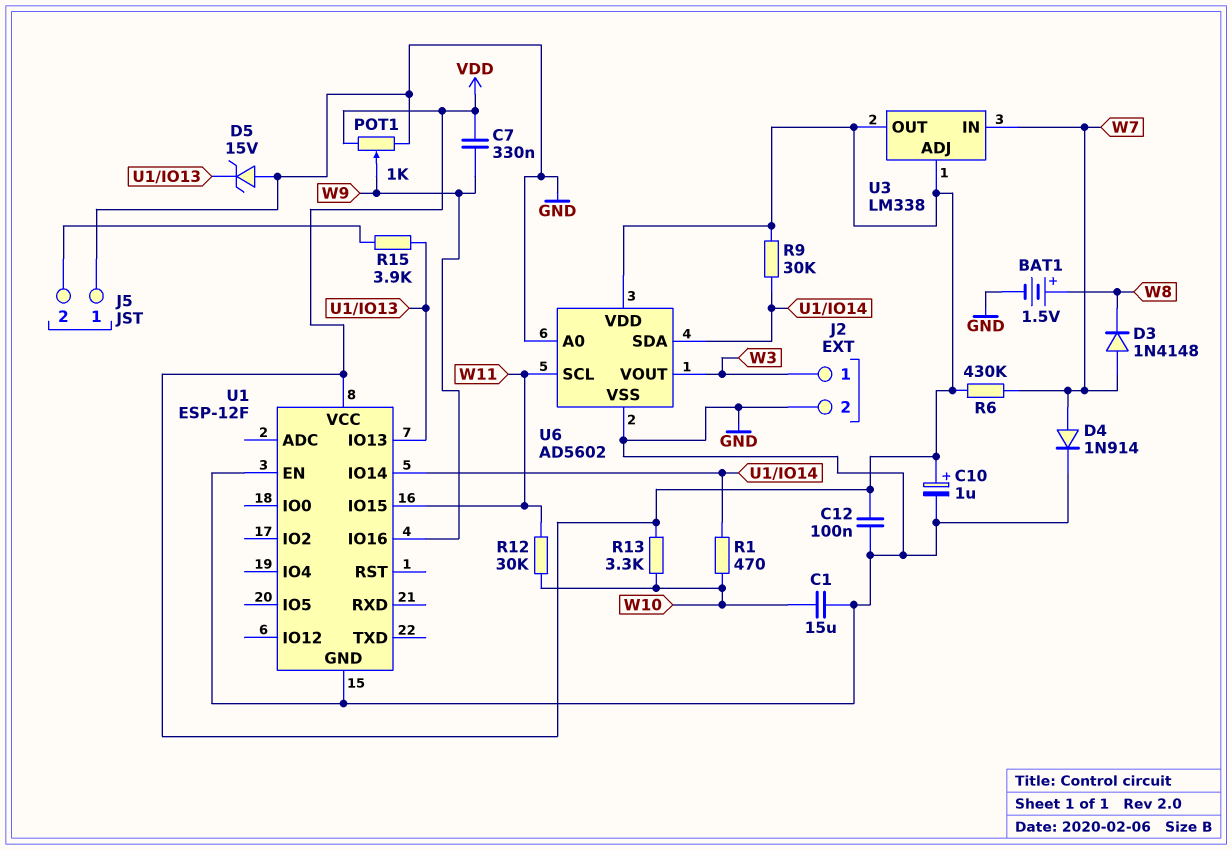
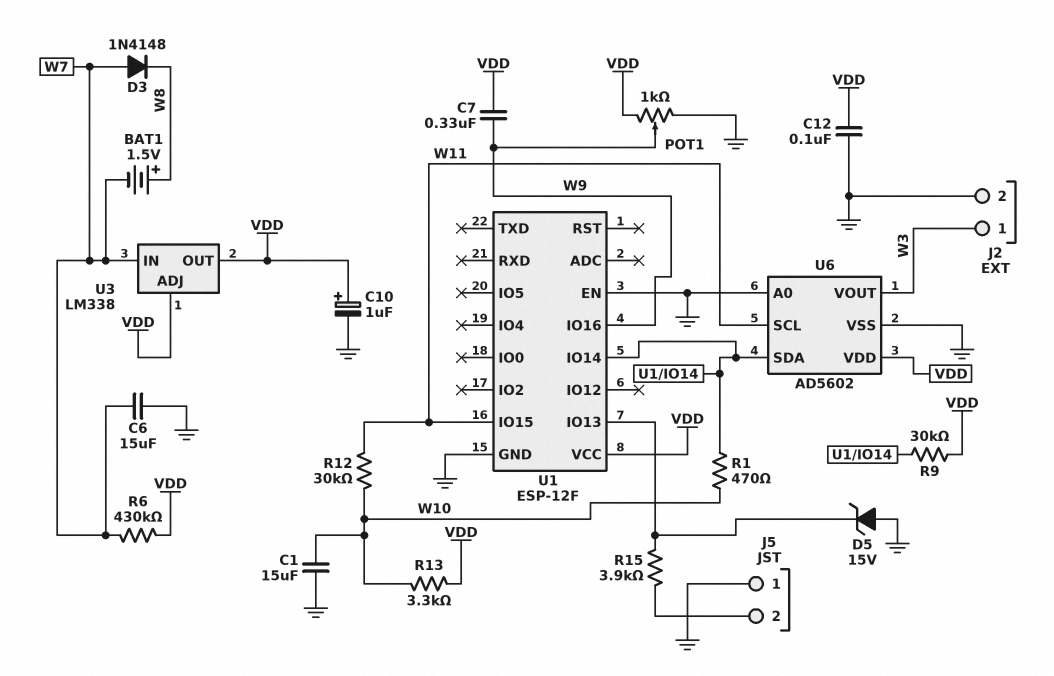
BAT1: 1.5V (plus W8, minus GND) -> 1.5V (plus W8, minus W7)
C6: none -> 15uF (GND, W7)
D4: diode 1N914 (A W7, K GND) -> none

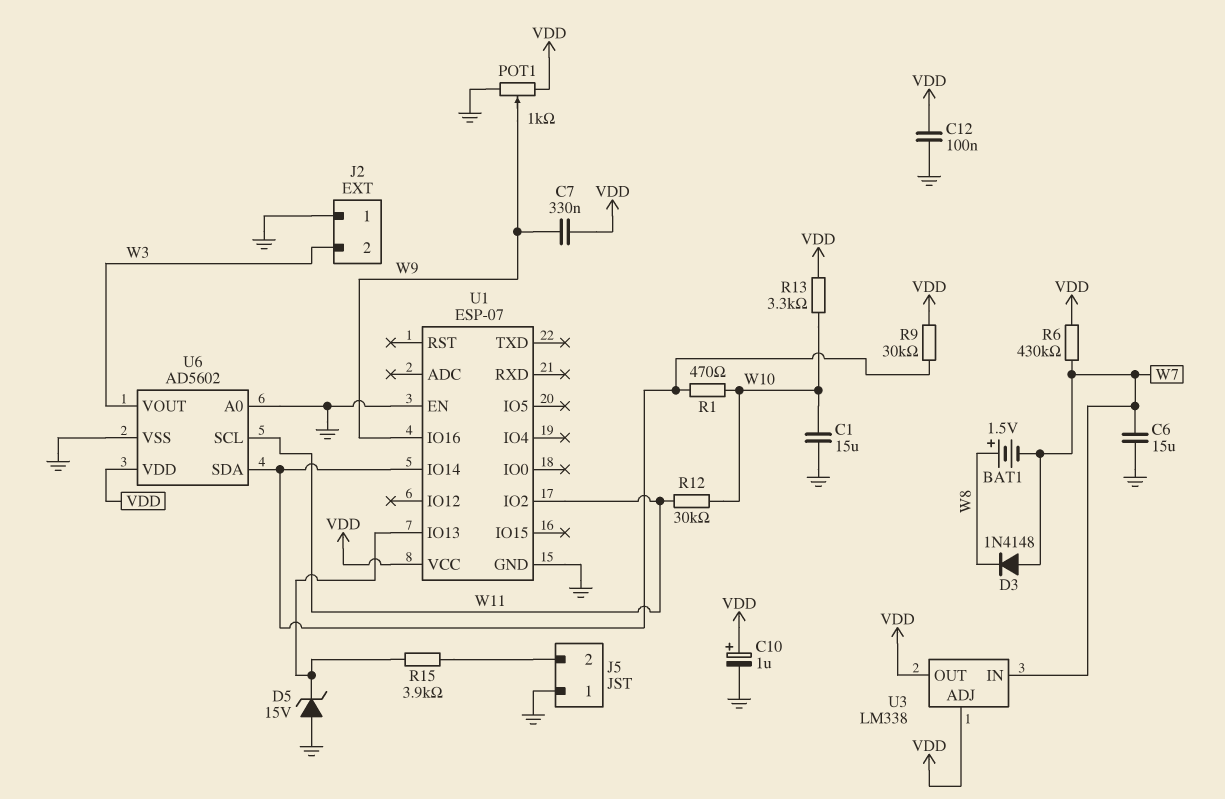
J2 pin 1: W3 -> GND
J2 pin 2: GND -> W3
U1: ESP-12F -> ESP-07
U1 pin IO2: none -> W11
U1 pin IO15: W11 -> none

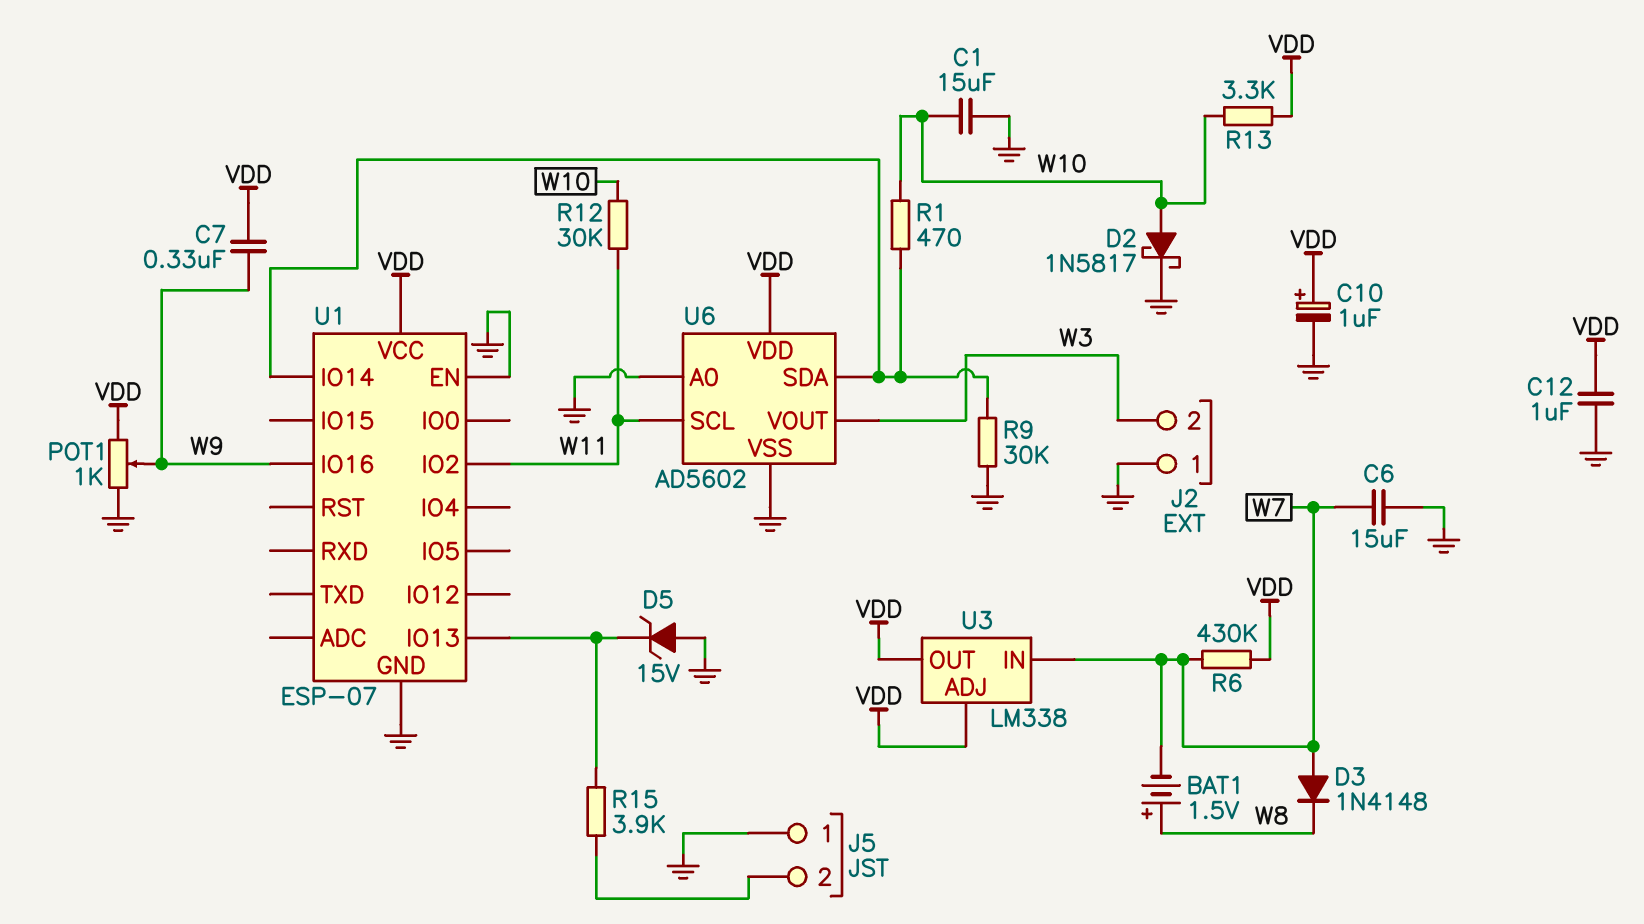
C12: 100nF (GND, VDD) -> 1uF (GND, VDD)
D2: none -> schottky 1N5817 (A W10, K GND)
R9: 30k (U1/IO14, VDD) -> 30k (GND, U1/IO14)

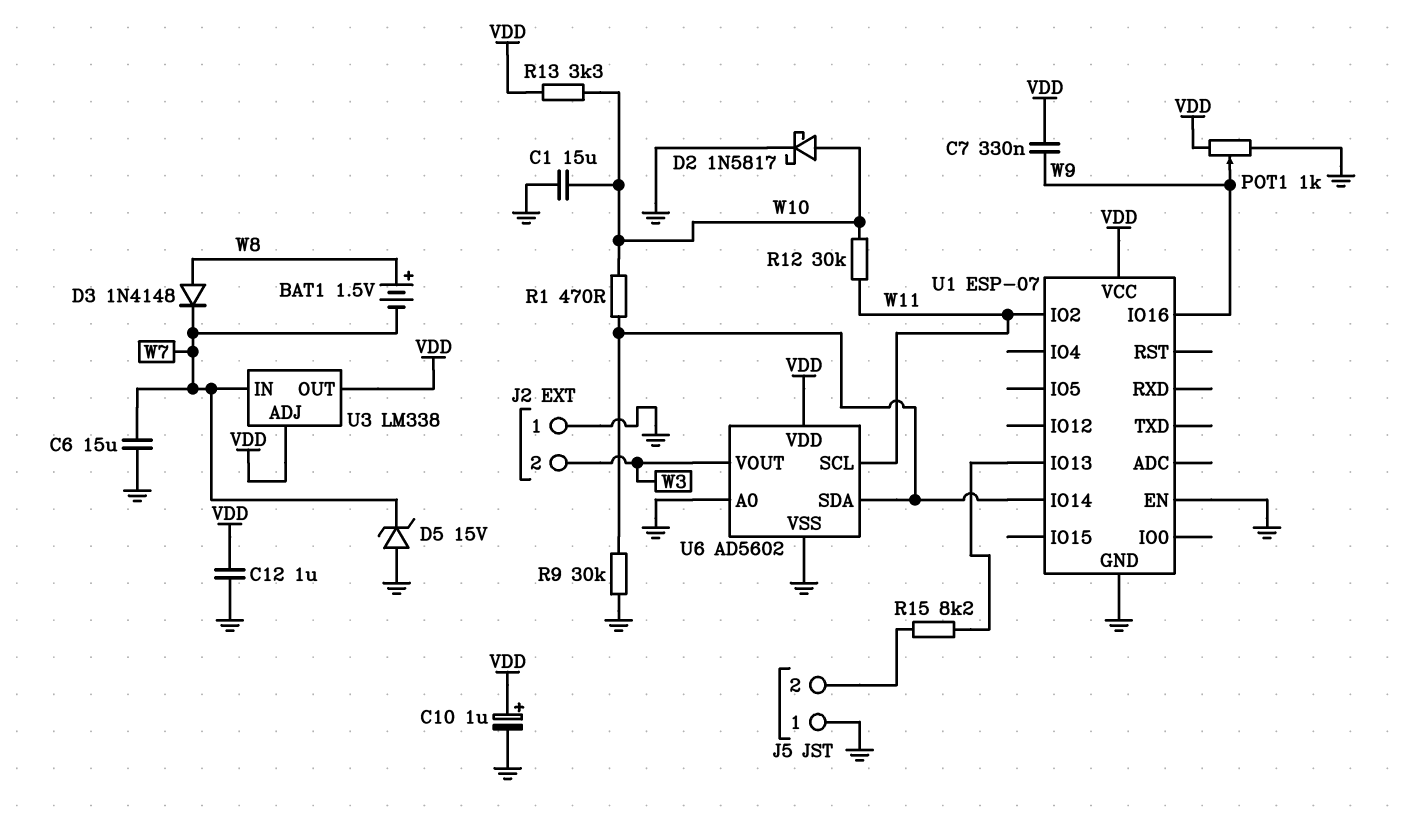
D3: diode 1N4148 (A W7, K W8) -> diode 1N4148 (A W8, K W7)
D5: zener 15V (A GND, K U1/IO13) -> zener 15V (A GND, K W7)
R6: 430k (VDD, W7) -> none
R15: 3.9k (J5/2, U1/IO13) -> 8.2k (J5/2, U1/IO13)

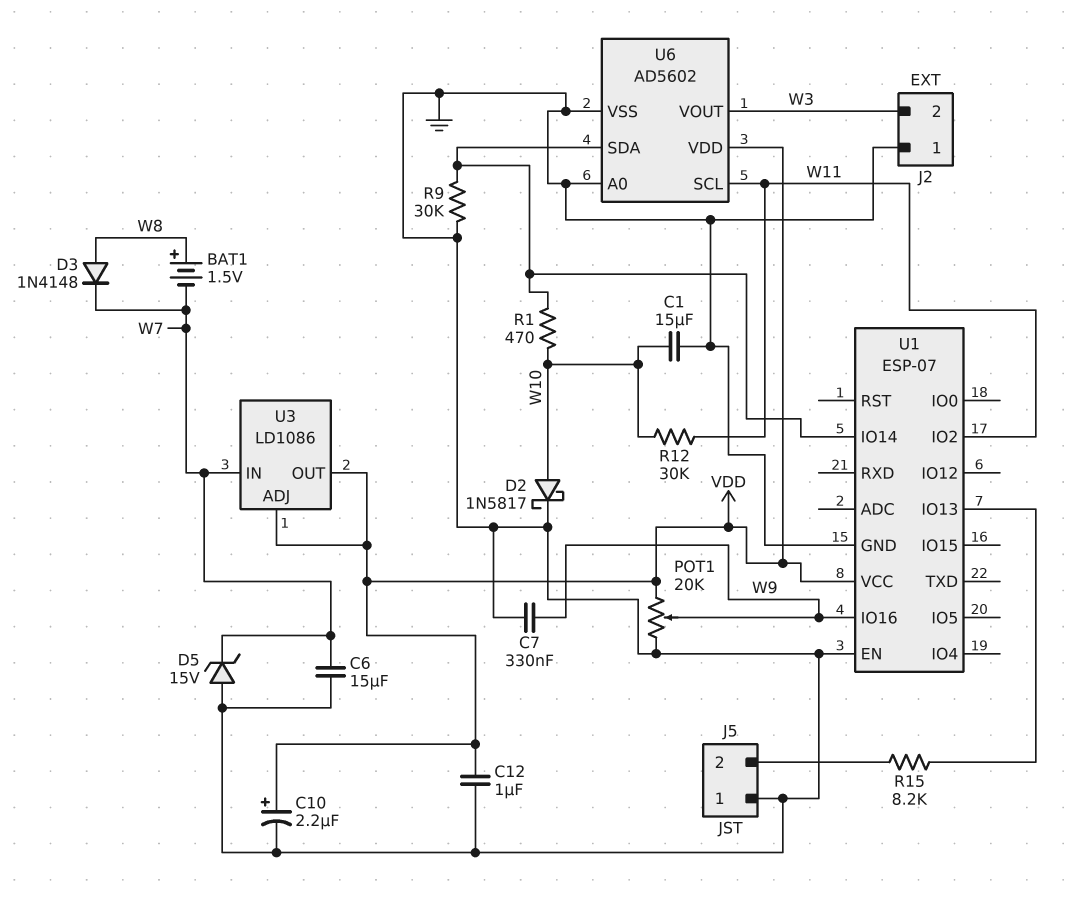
C7: 330nF (VDD, W9) -> 330nF (GND, W9)
C10: 1uF (plus VDD, minus GND) -> 2.2uF (plus VDD, minus GND)
POT1: 1k (GND, VDD, wiper W9) -> 20k (GND, VDD, wiper W9)
R13: 3.3k (VDD, W10) -> none
U3: LM338 -> LD1086

